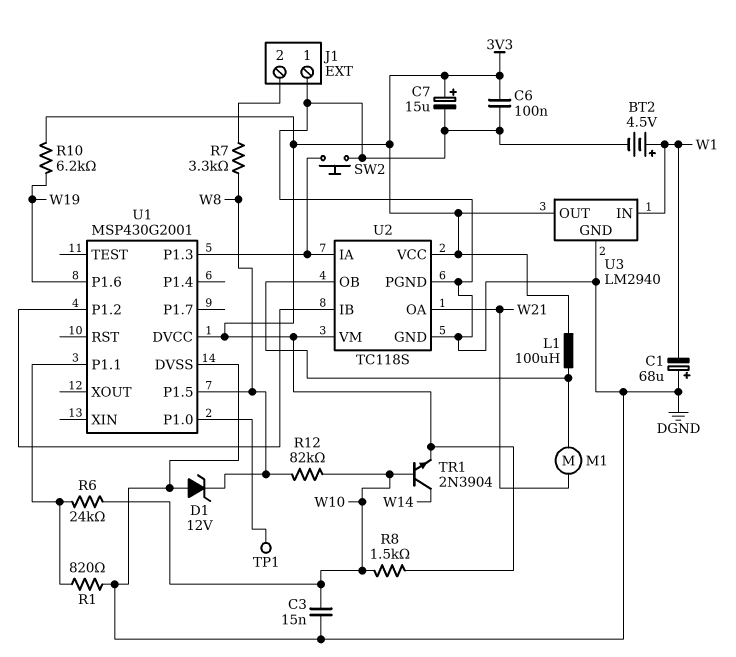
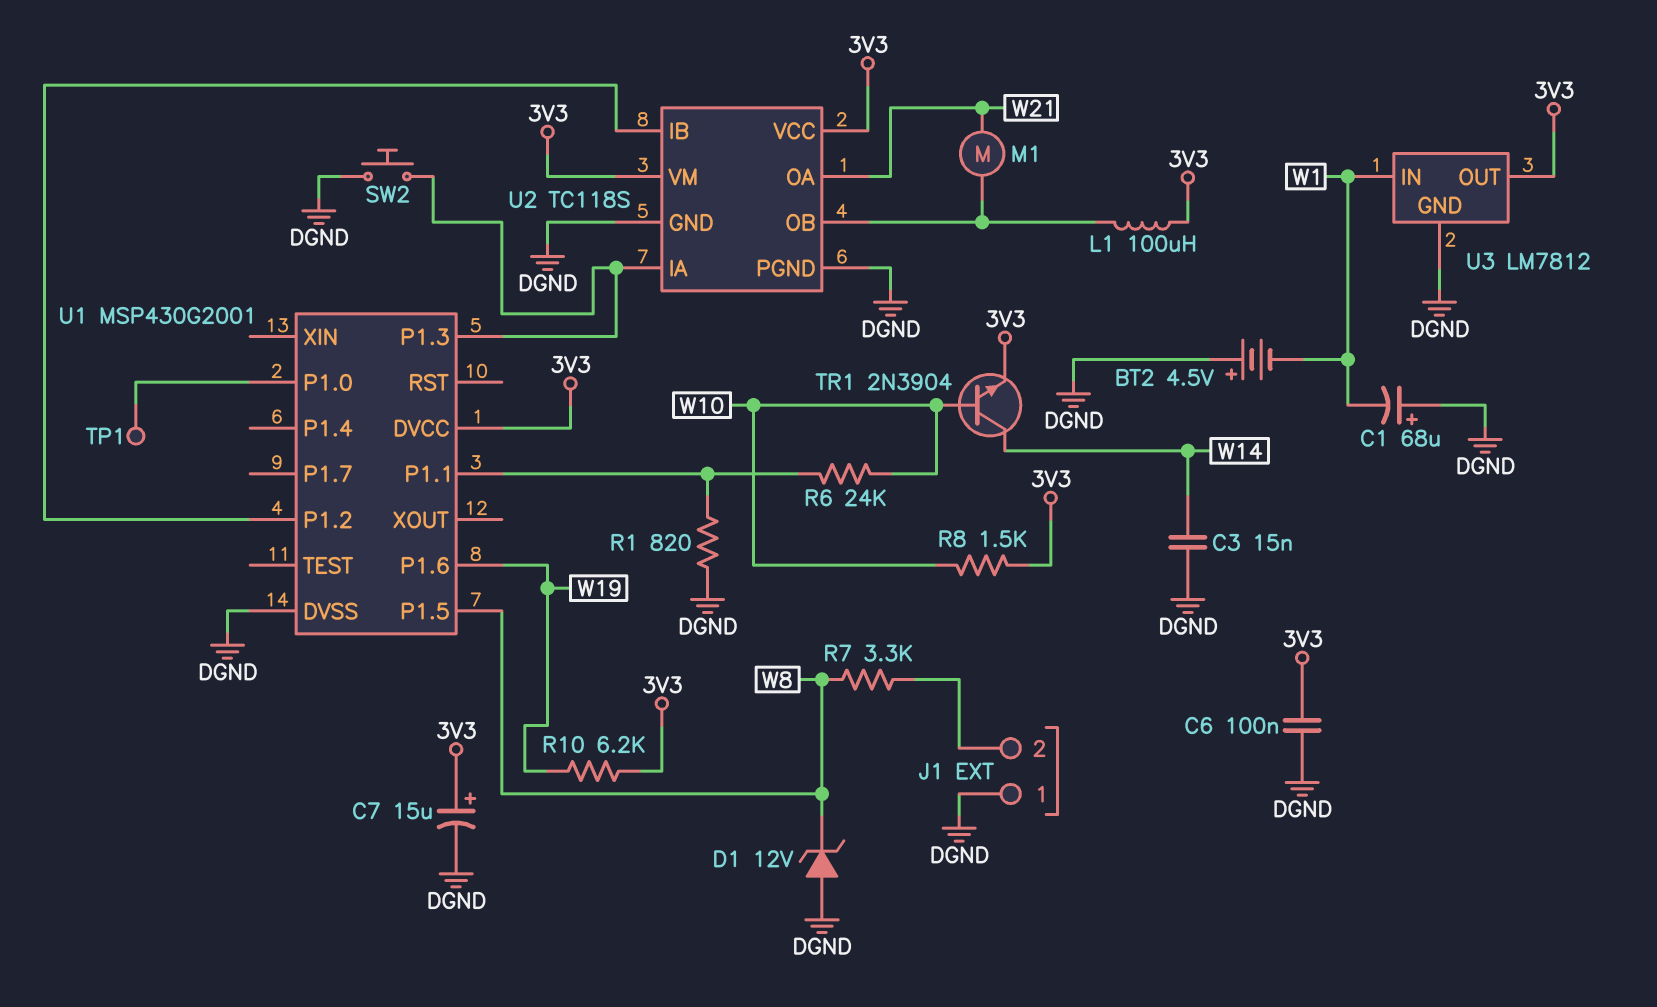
BT2: 4.5V (plus W1, minus DGND) -> 4.5V (plus DGND, minus W1)
C3: 15nF (DGND, W10) -> 15nF (DGND, W14)
R12: 82k (W8, W10) -> none
U3: LM2940 -> LM7812

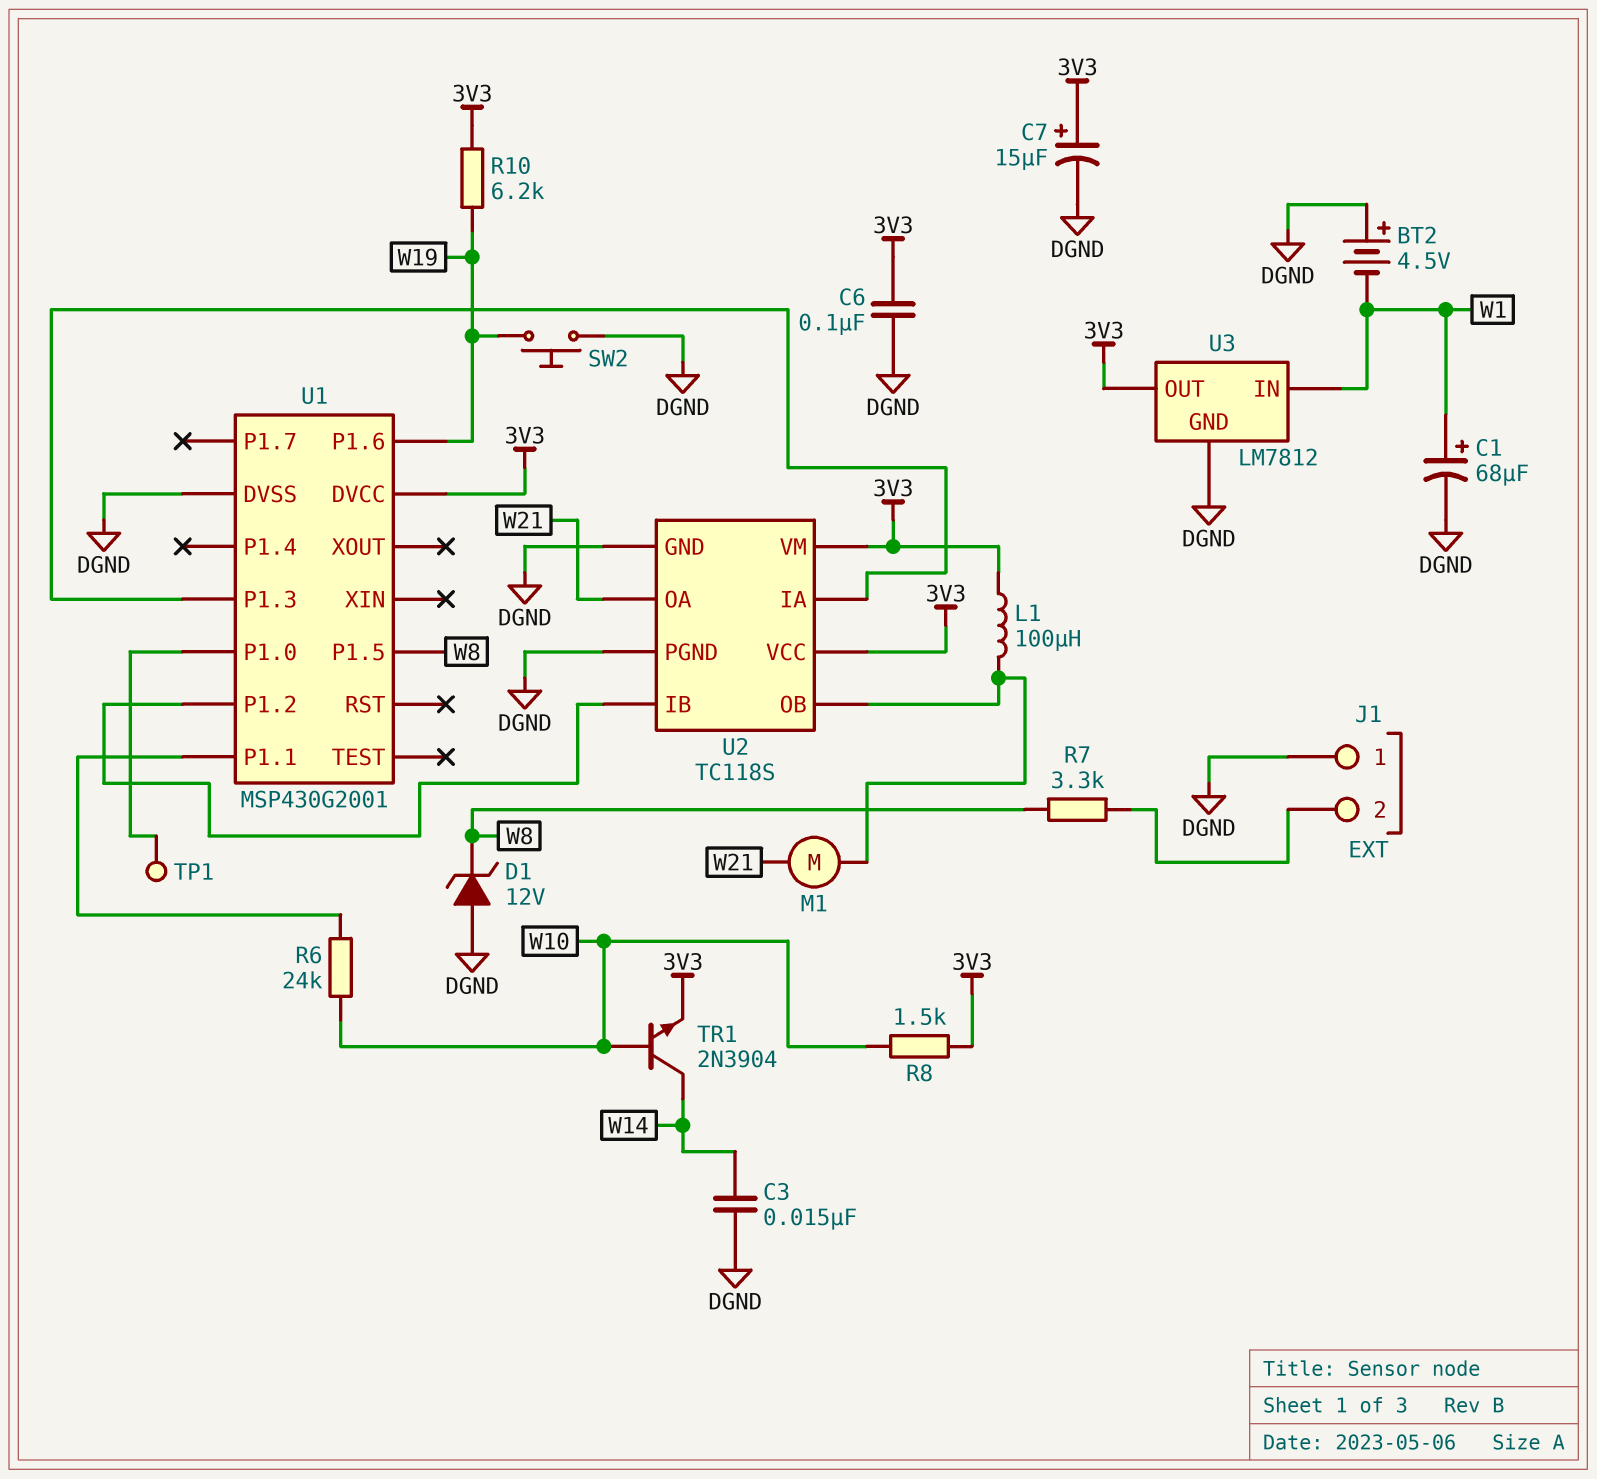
C1: 68uF (plus DGND, minus W1) -> 68uF (plus W1, minus DGND)
R1: 820 (DGND, U1/P1.1) -> none
SW2: button (DGND, U1/P1.3) -> button (DGND, W19)

